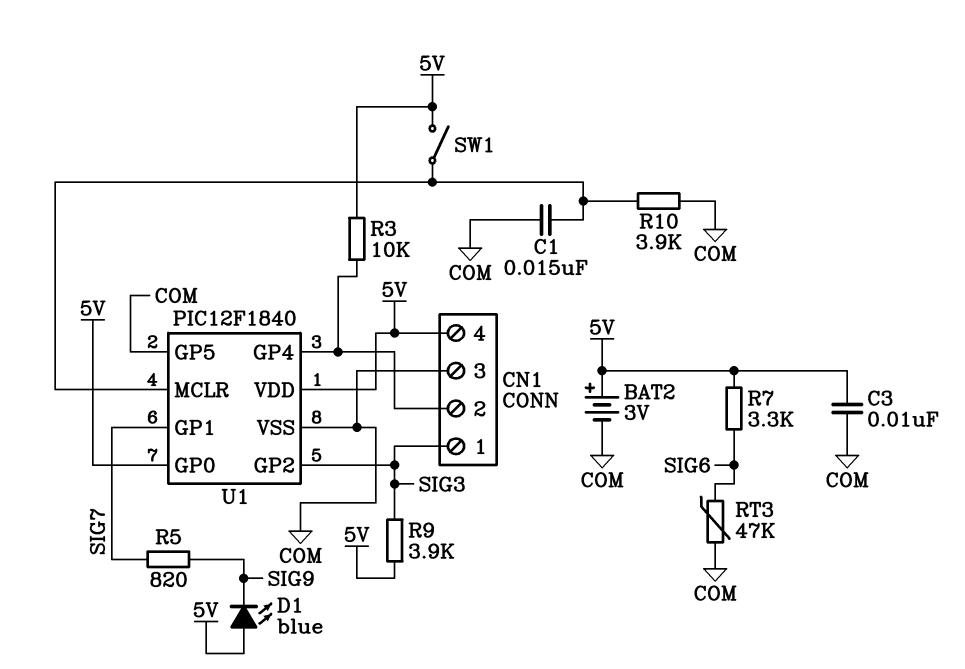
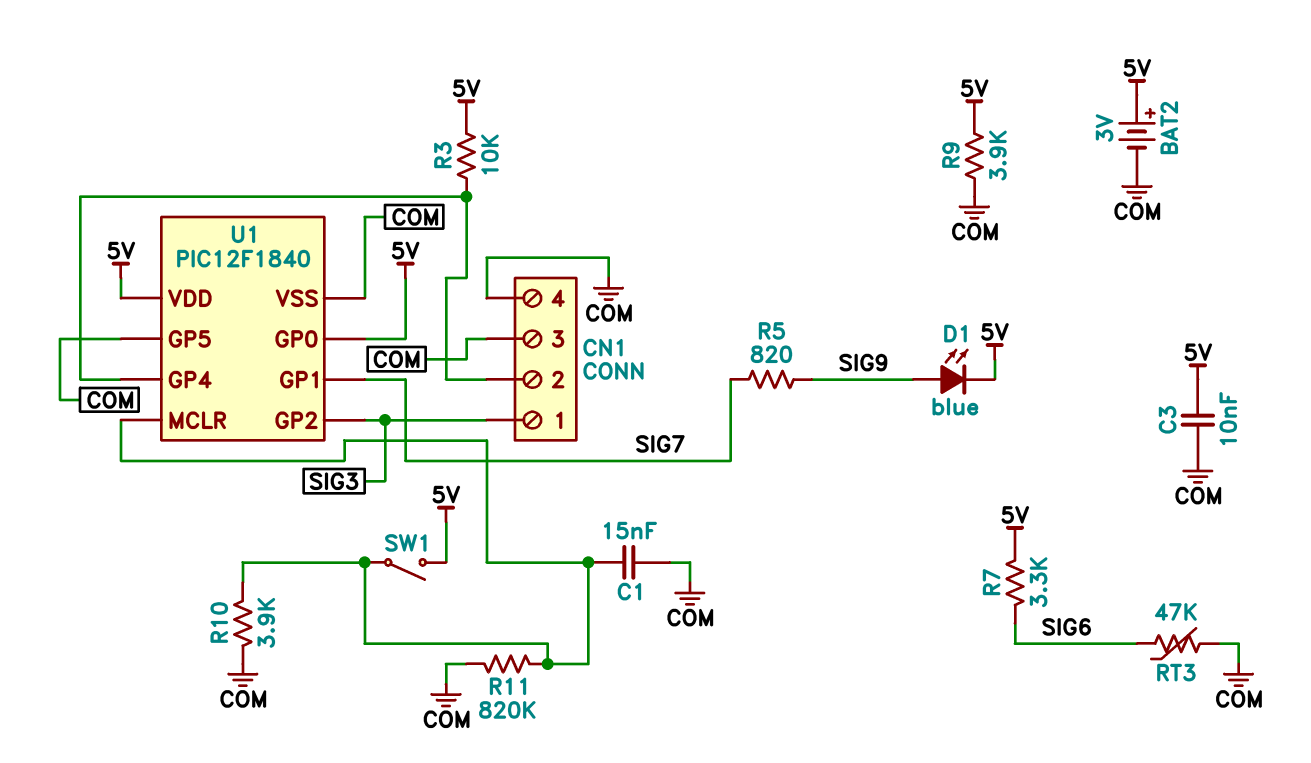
CN1 pin 4: 5V -> COM
D1: LED blue (A 5V, K SIG9) -> LED blue (A SIG9, K 5V)
R9: 3.9k (5V, SIG3) -> 3.9k (5V, COM)
R11: none -> 820k (COM, U1/MCLR)

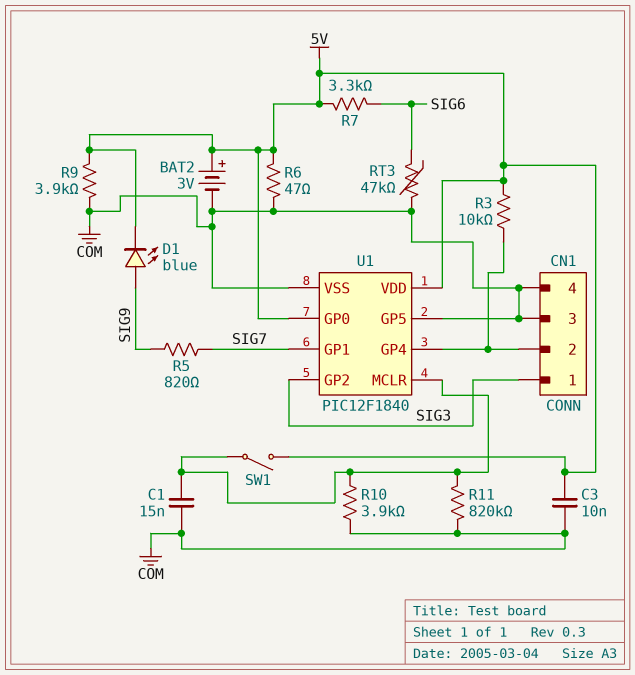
R6: none -> 47 (5V, COM)

